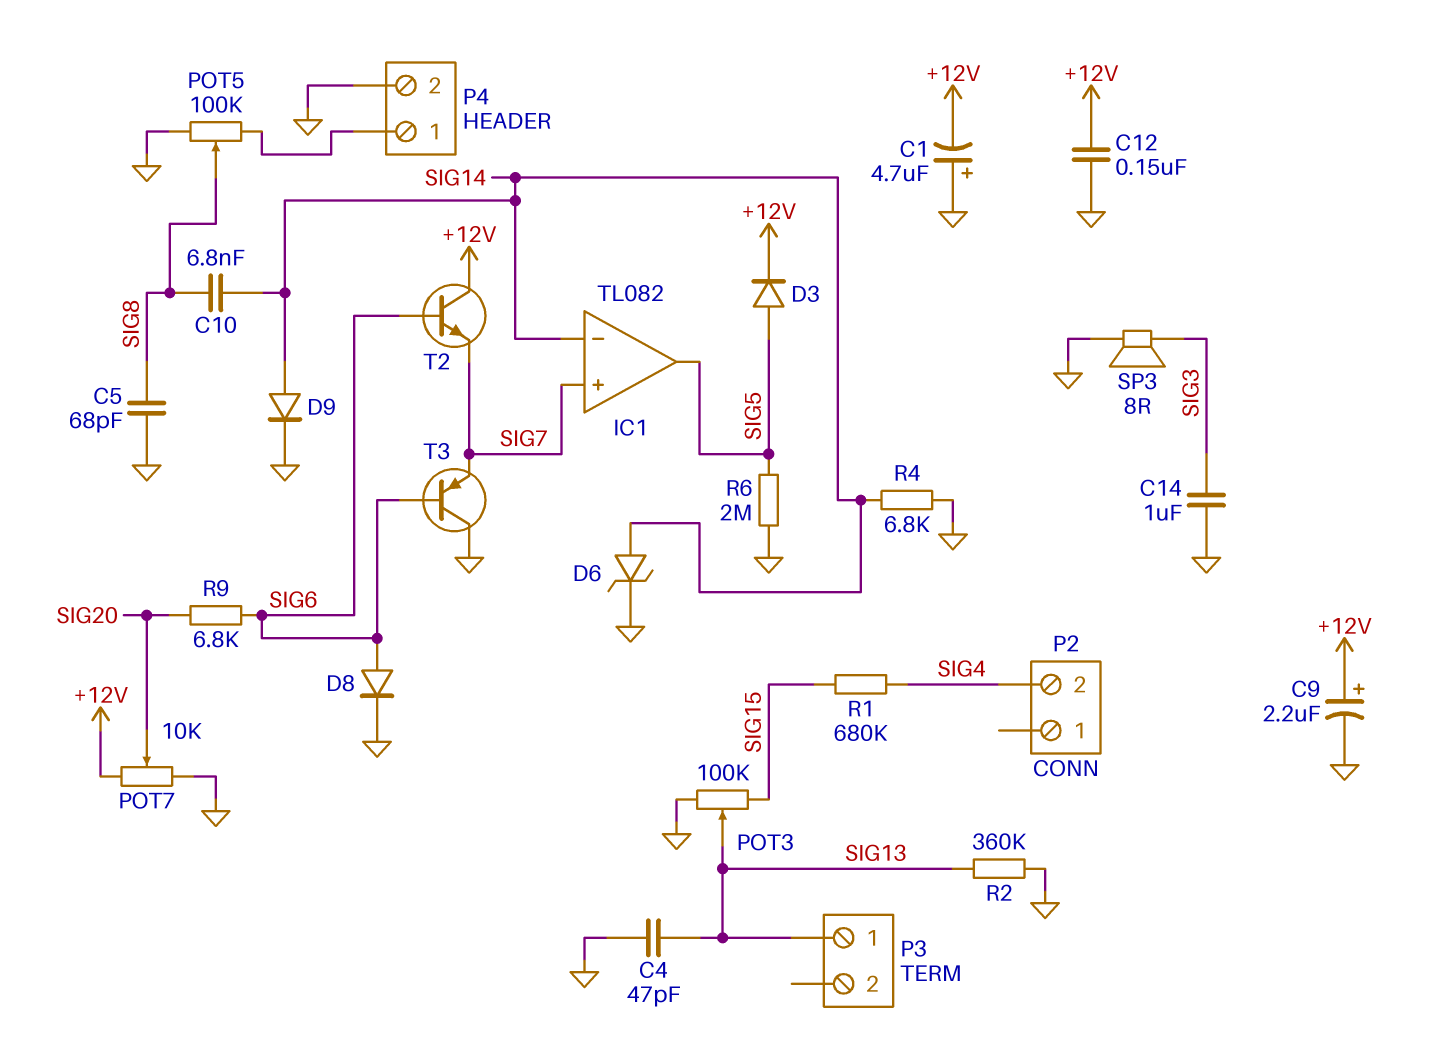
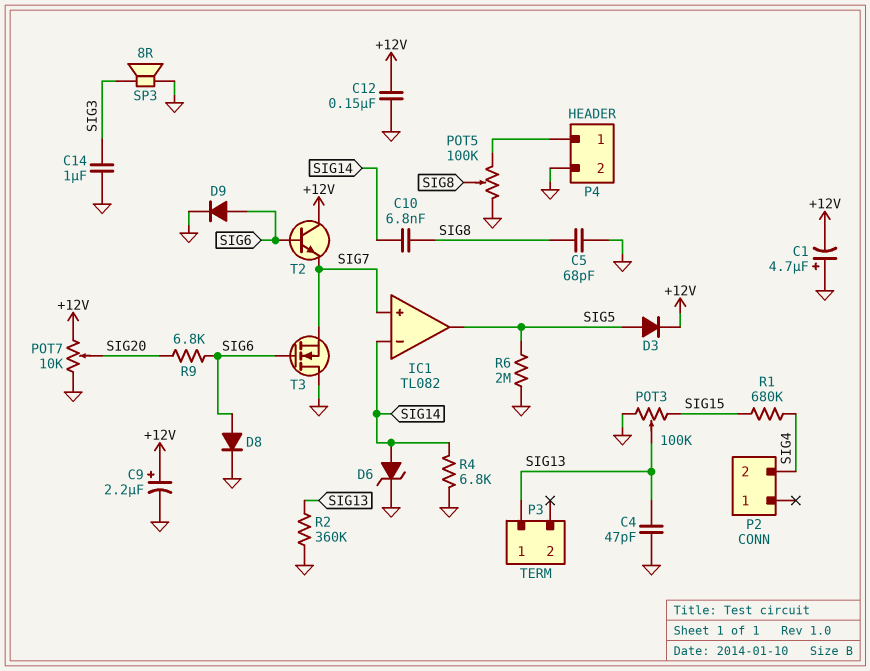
D9: diode (A SIG14, K GND) -> diode (A SIG6, K GND)
T3: PNP (B SIG6, C GND, E SIG7) -> NMOS (G SIG6, D GND, S SIG7)

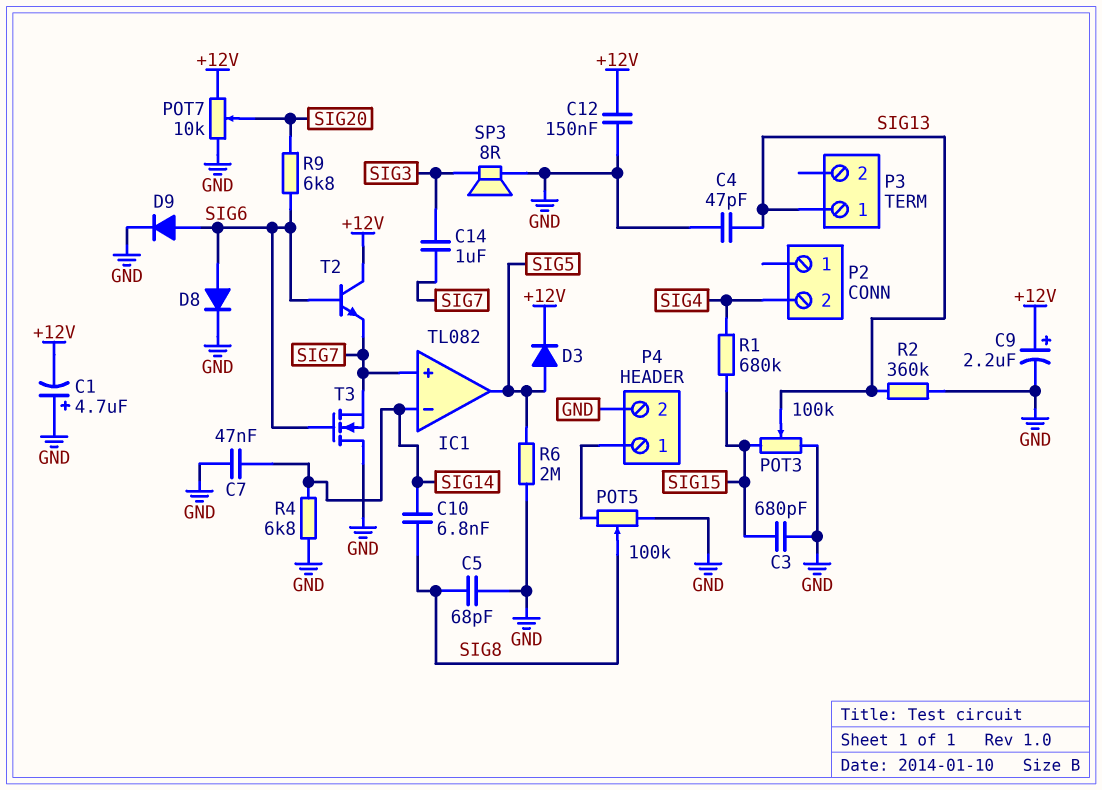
C3: none -> 680pF (GND, SIG15)
C7: none -> 47nF (GND, SIG14)
C14: 1uF (GND, SIG3) -> 1uF (SIG3, SIG7)
D6: zener (A SIG14, K GND) -> none

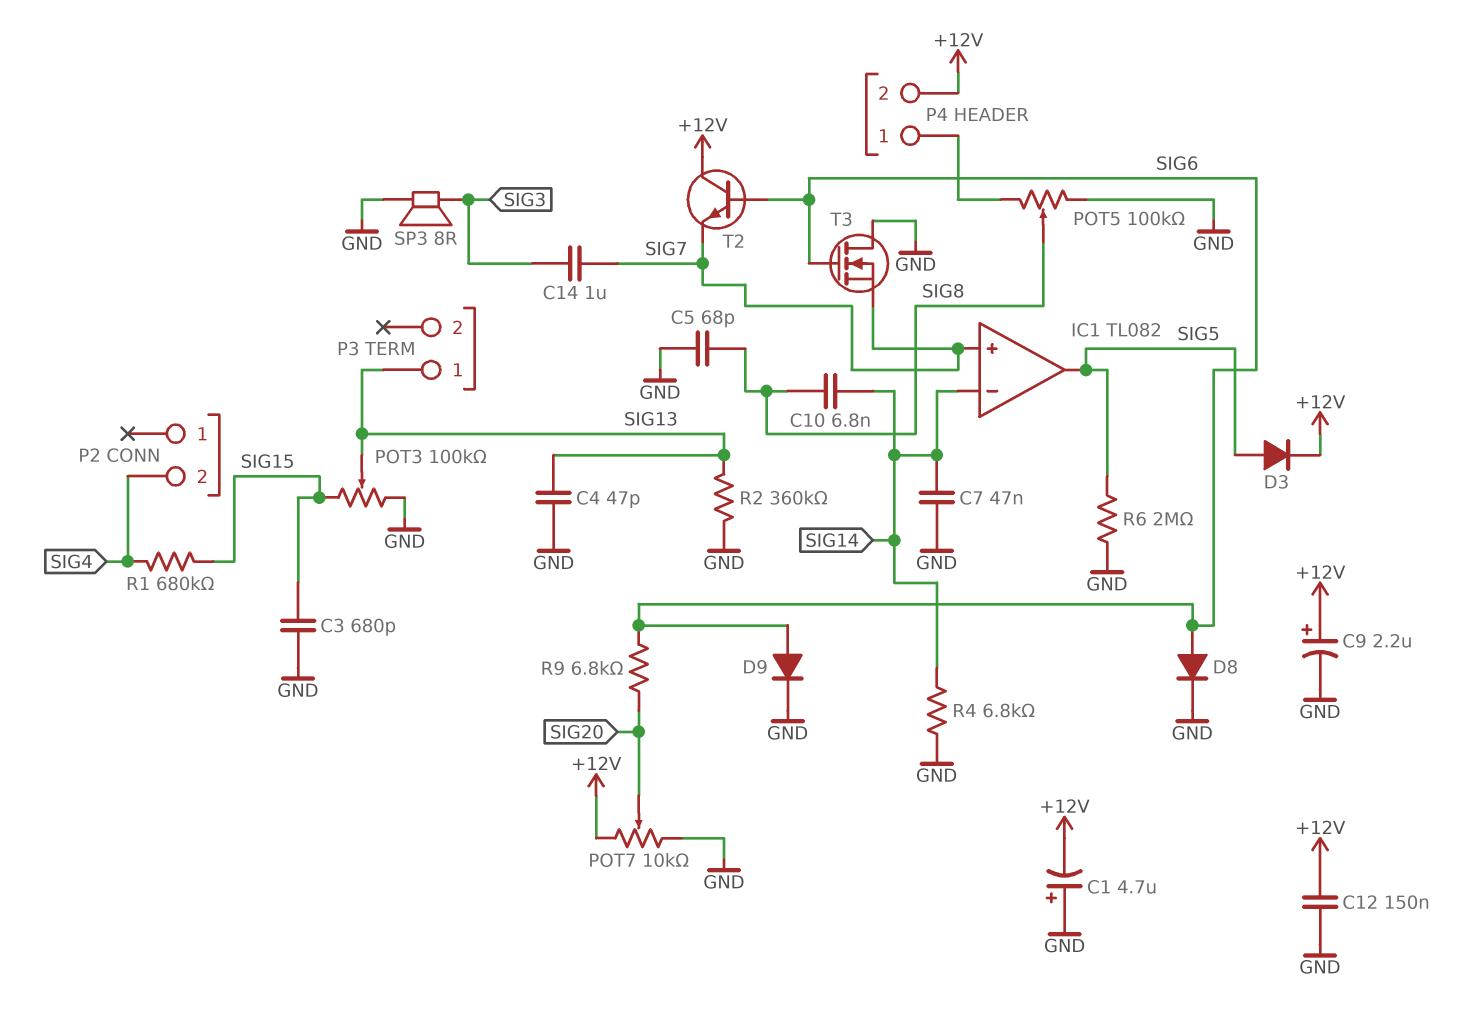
P4 pin 2: GND -> +12V

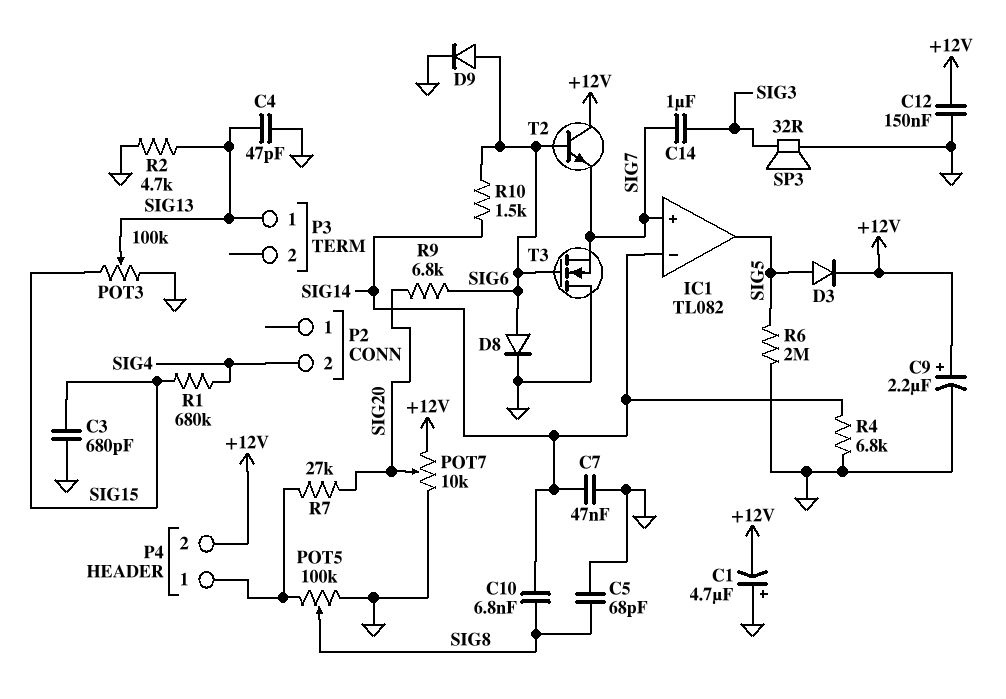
R2: 360k (GND, SIG13) -> 4.7k (GND, SIG13)
R7: none -> 27k (P4/1, SIG20)
R10: none -> 1.5k (SIG6, SIG14)
SP3: speaker 8R (GND, SIG3) -> speaker 32R (GND, SIG3)

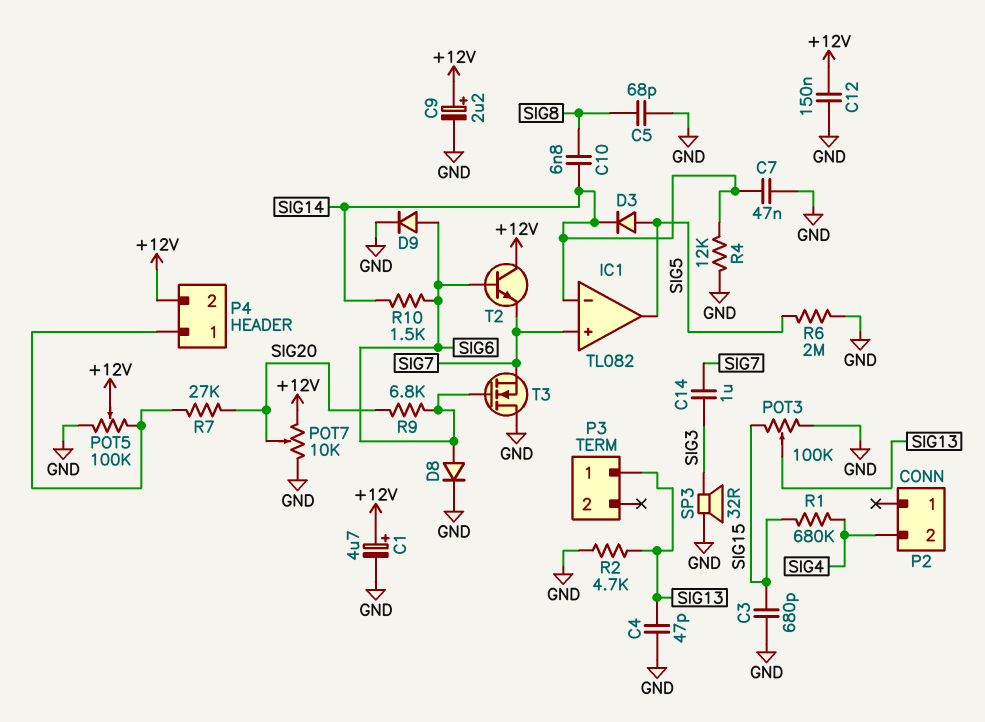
C1: 4.7uF (plus GND, minus +12V) -> 4.7uF (plus +12V, minus GND)
D3: diode (A SIG5, K +12V) -> diode (A SIG5, K SIG14)
POT5: 100k (GND, P4/1, wiper SIG8) -> 100k (GND, P4/1, wiper +12V)
R4: 6.8k (GND, SIG14) -> 12k (GND, SIG14)

